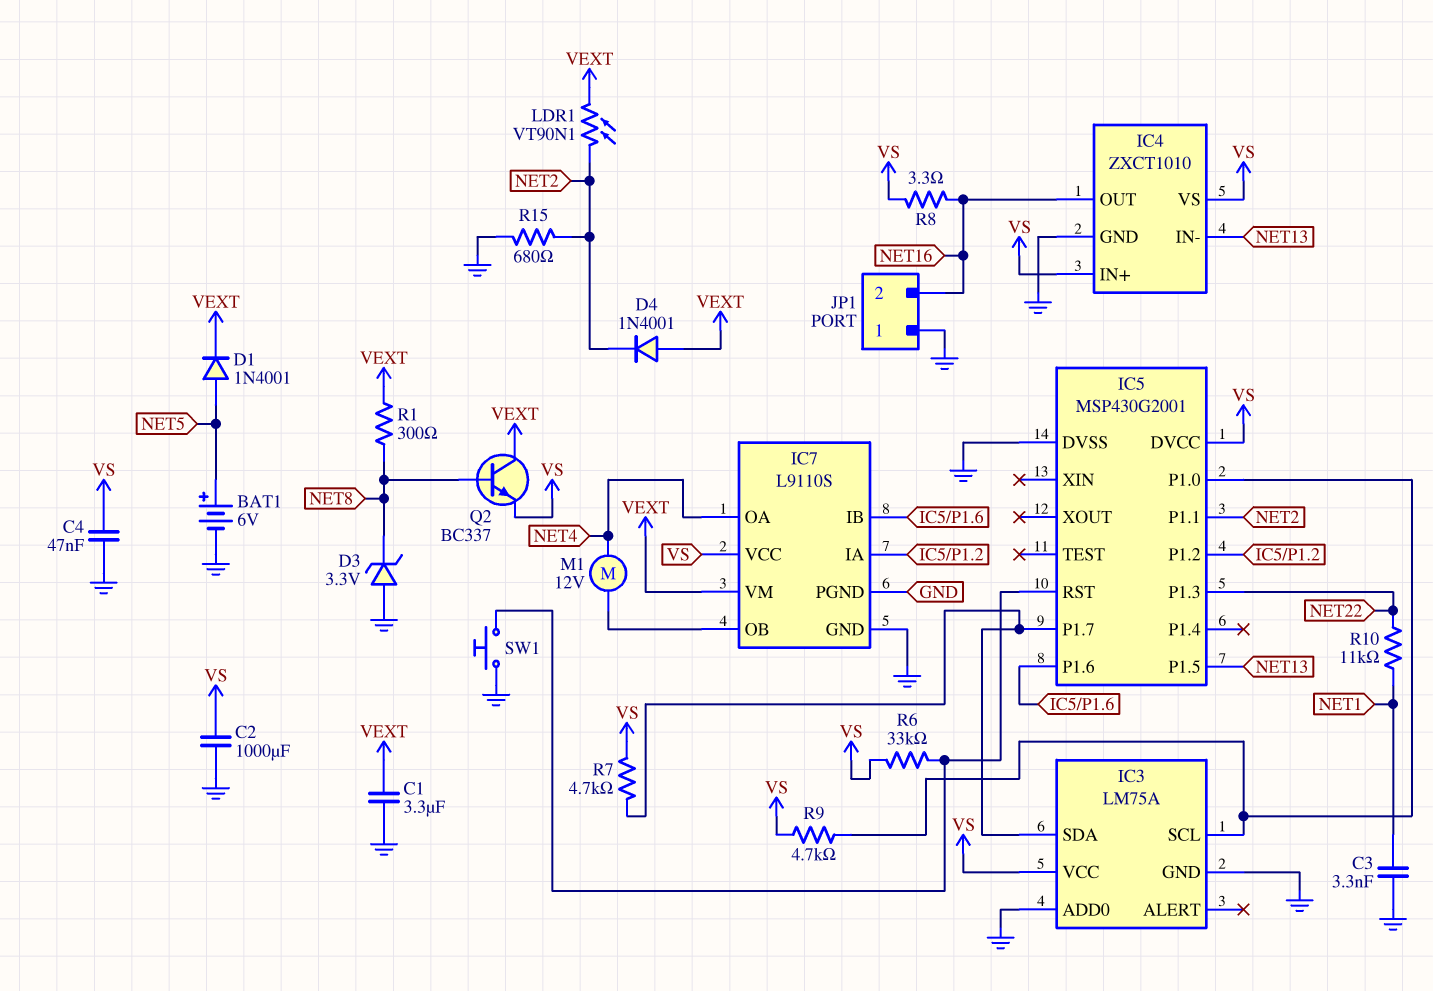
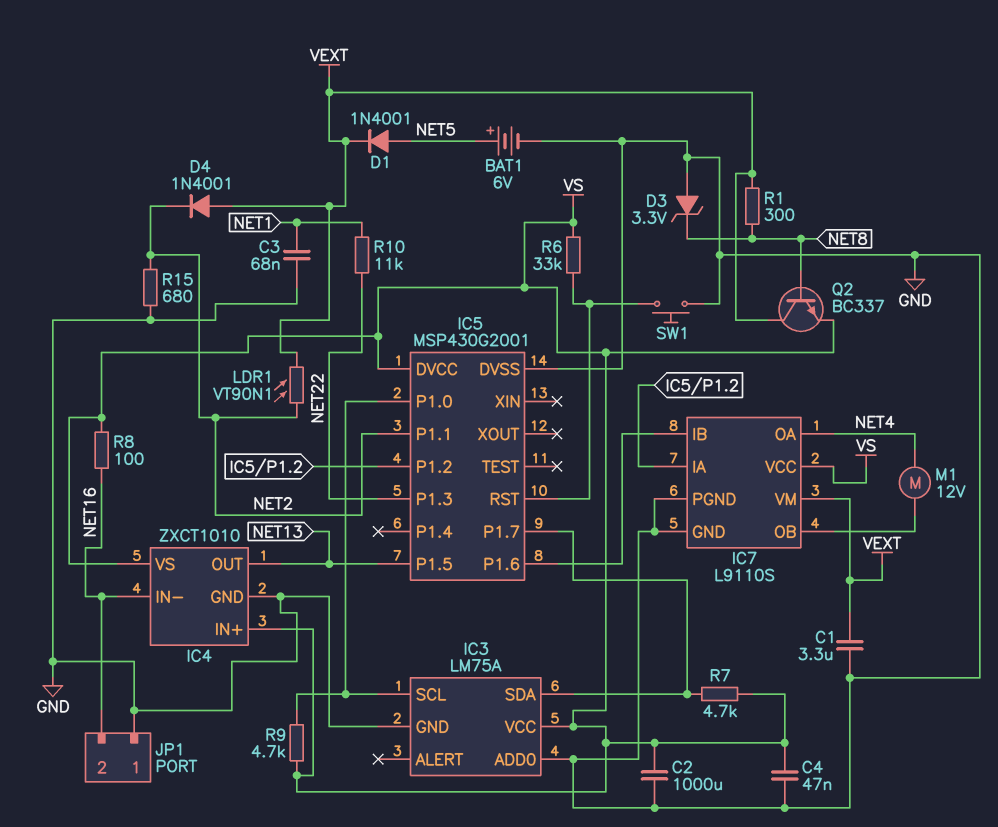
C3: 3.3nF (GND, NET1) -> 68nF (GND, NET1)
IC4 pin IN-: NET13 -> NET16
IC4 pin OUT: NET16 -> NET13
R8: 3.3 (NET16, VS) -> 100 (NET16, VS)

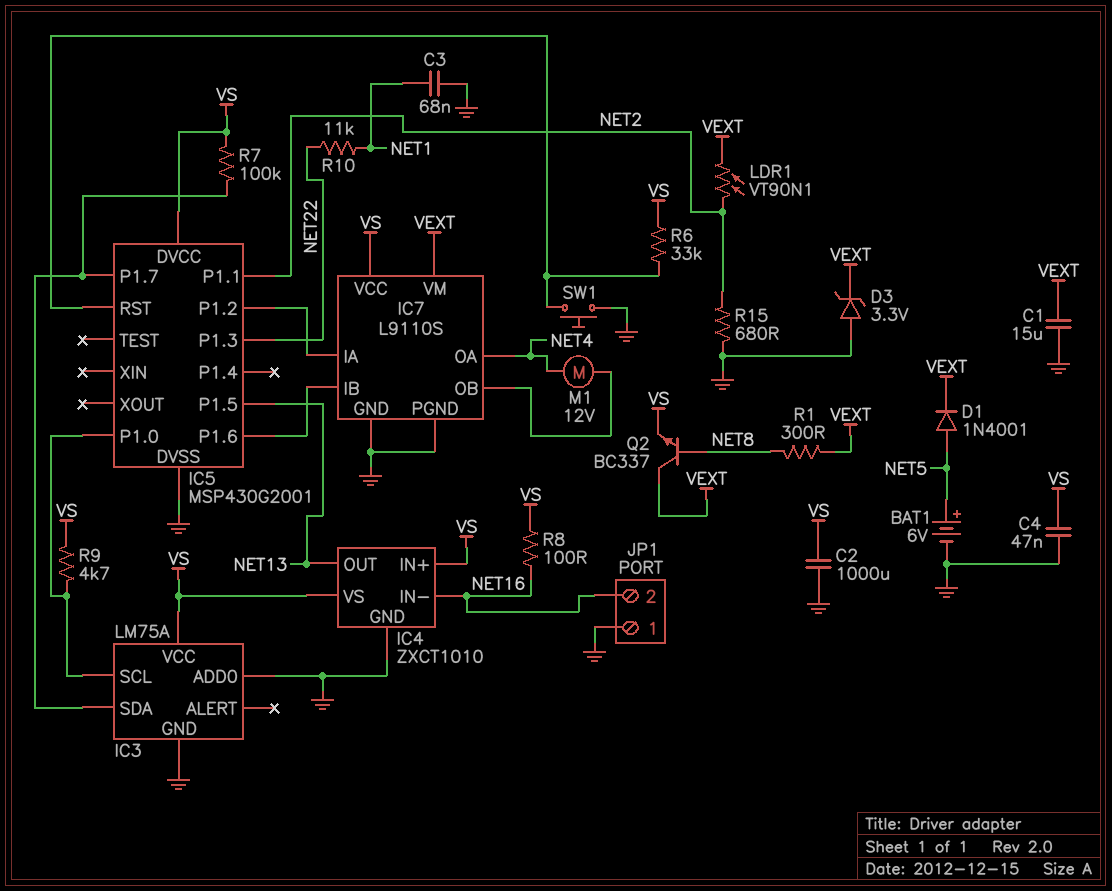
C1: 3.3uF (GND, VEXT) -> 15uF (GND, VEXT)
D3: zener 3.3V (A GND, K NET8) -> zener 3.3V (A GND, K VEXT)
D4: diode 1N4001 (A VEXT, K NET2) -> none
R7: 4.7k (IC3/SDA, VS) -> 100k (IC3/SDA, VS)

